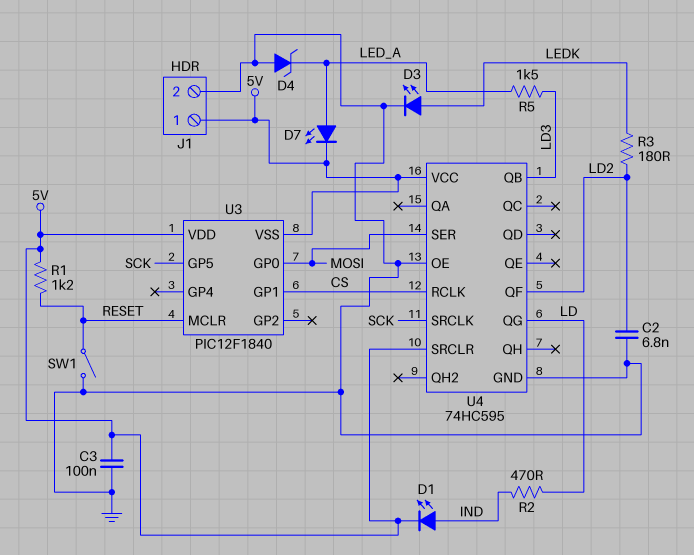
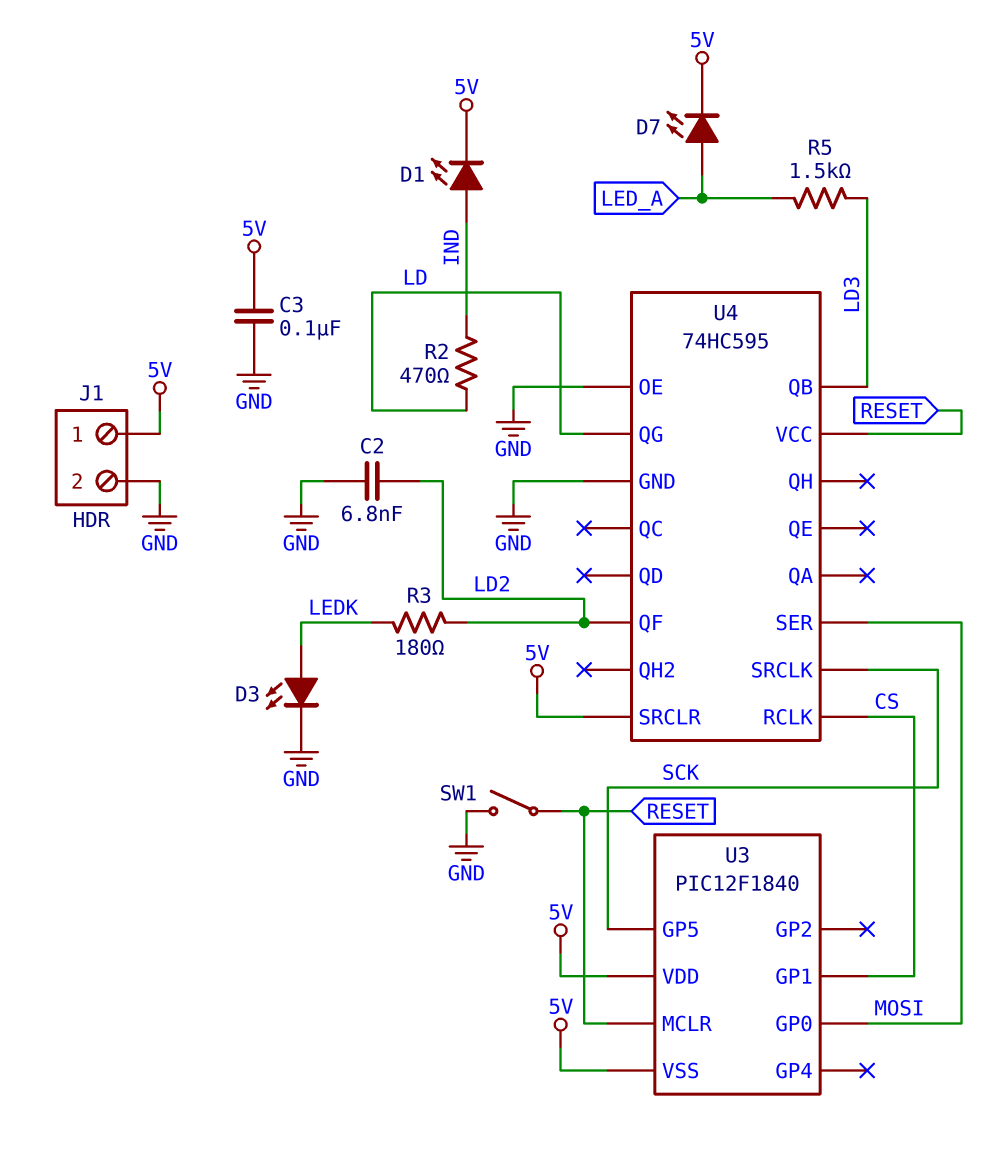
D4: zener (A GND, K LED_A) -> none
R1: 1.2k (5V, RESET) -> none
U4 pin VCC: 5V -> RESET

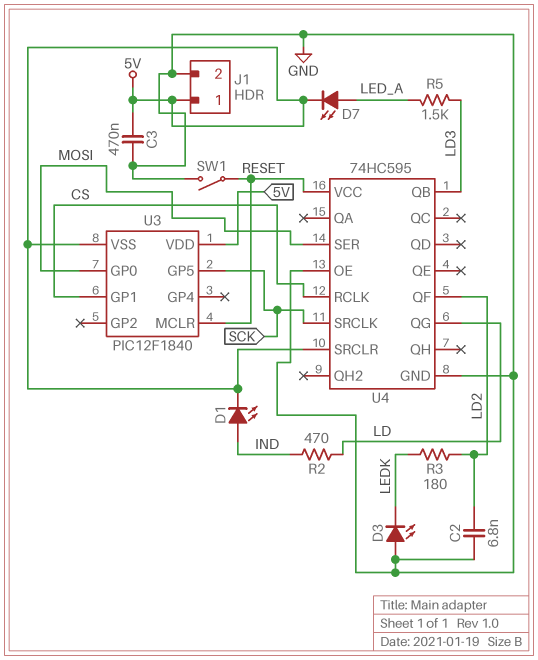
C3: 100nF (5V, GND) -> 470nF (5V, GND)
D3: LED (A LEDK, K GND) -> LED (A GND, K LEDK)

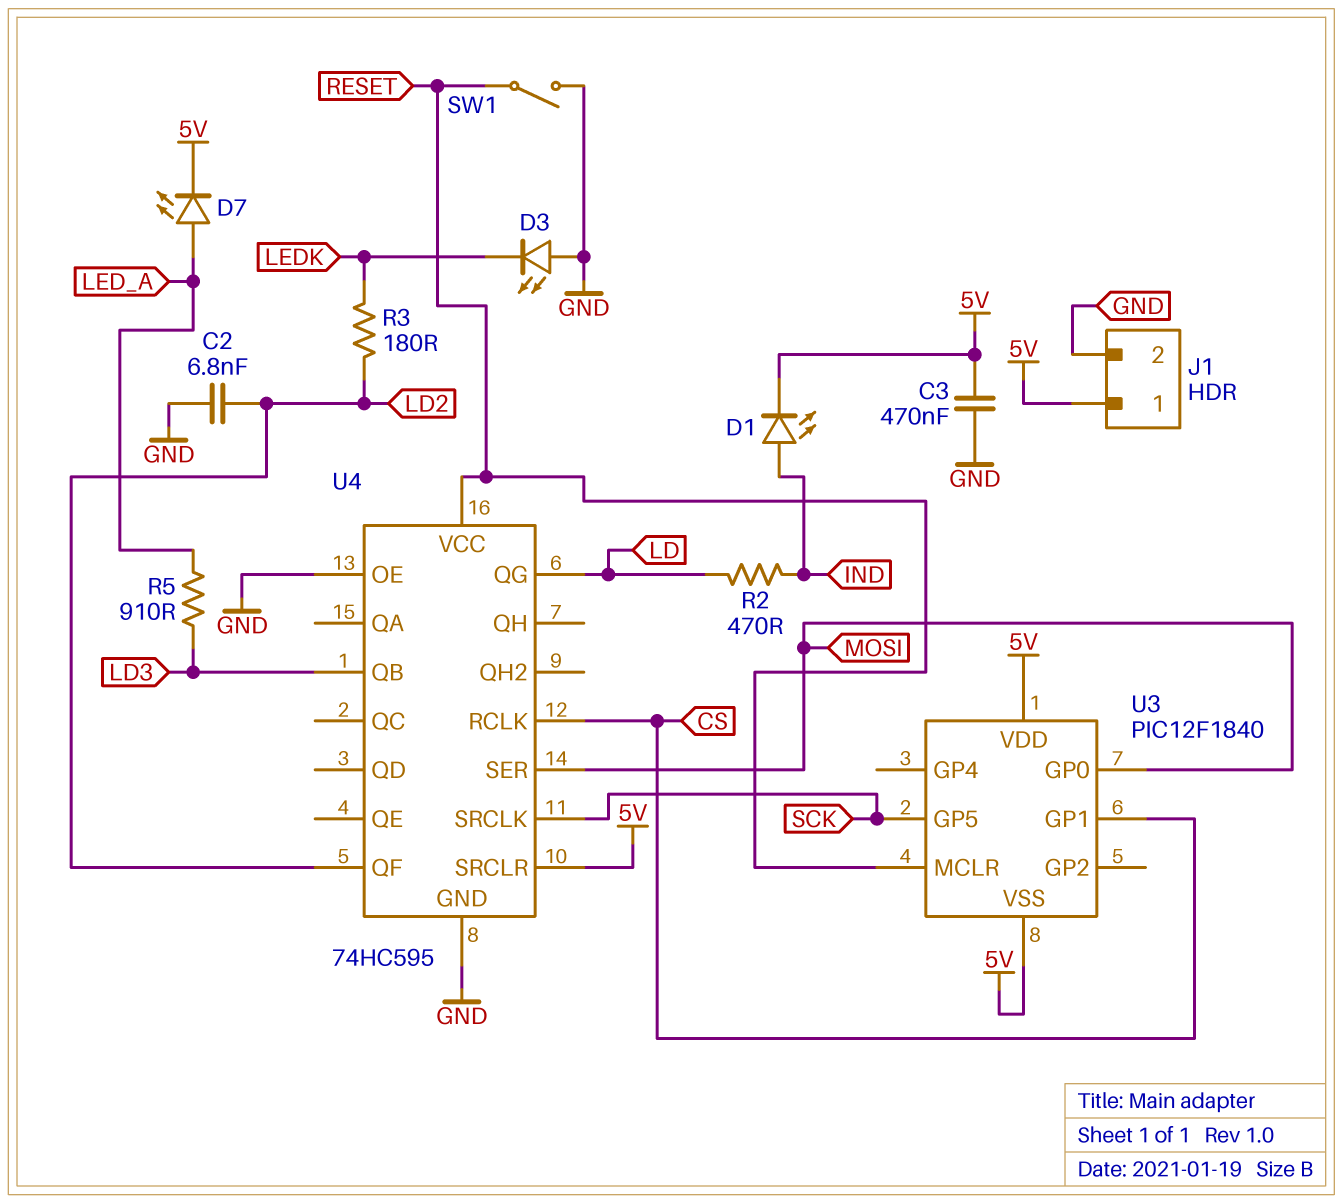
R5: 1.5k (LD3, LED_A) -> 910 (LD3, LED_A)

